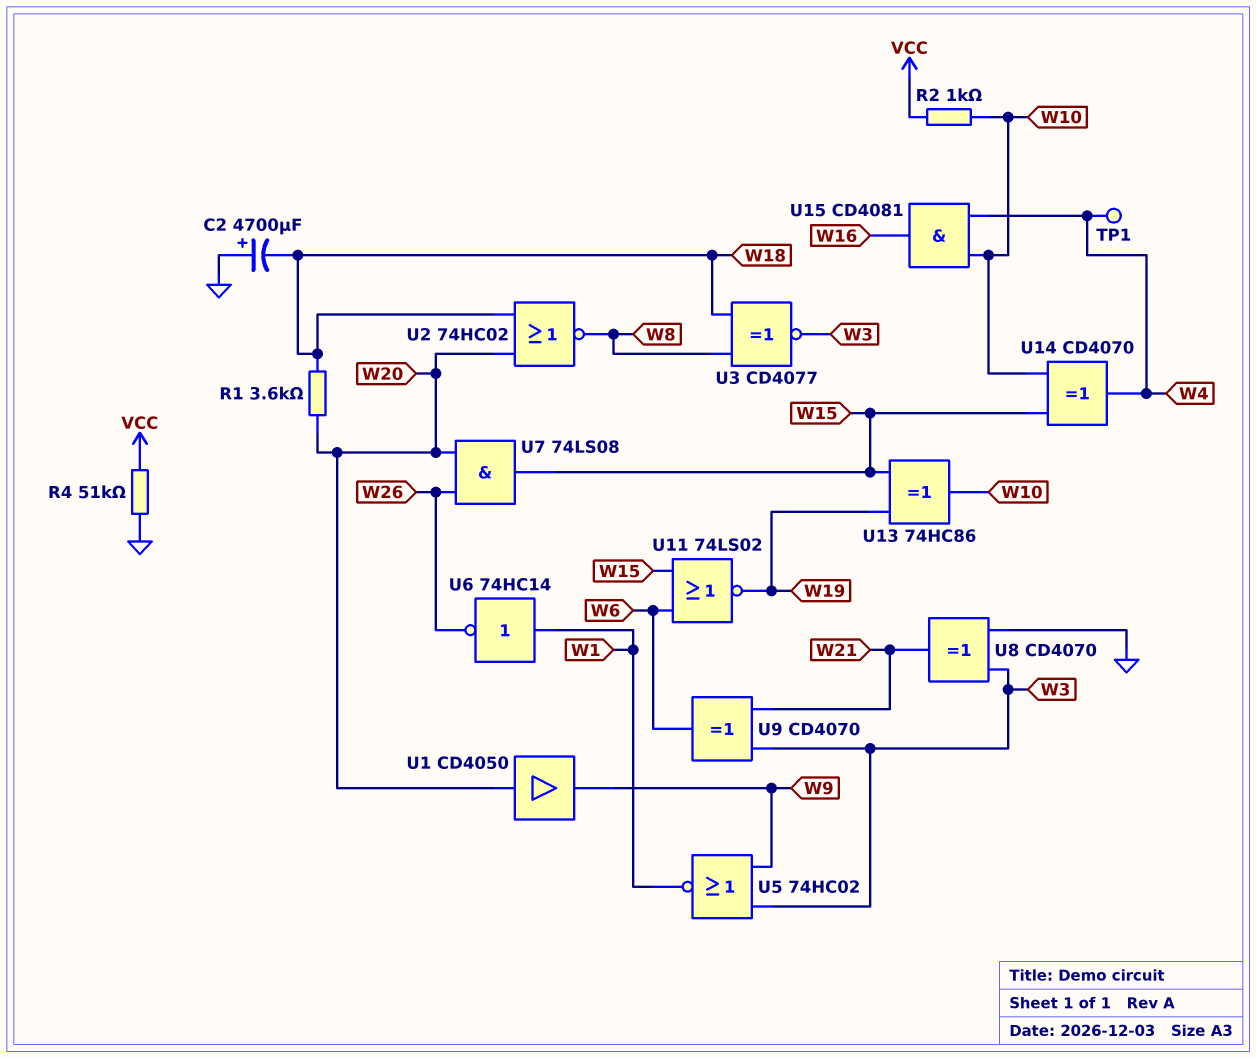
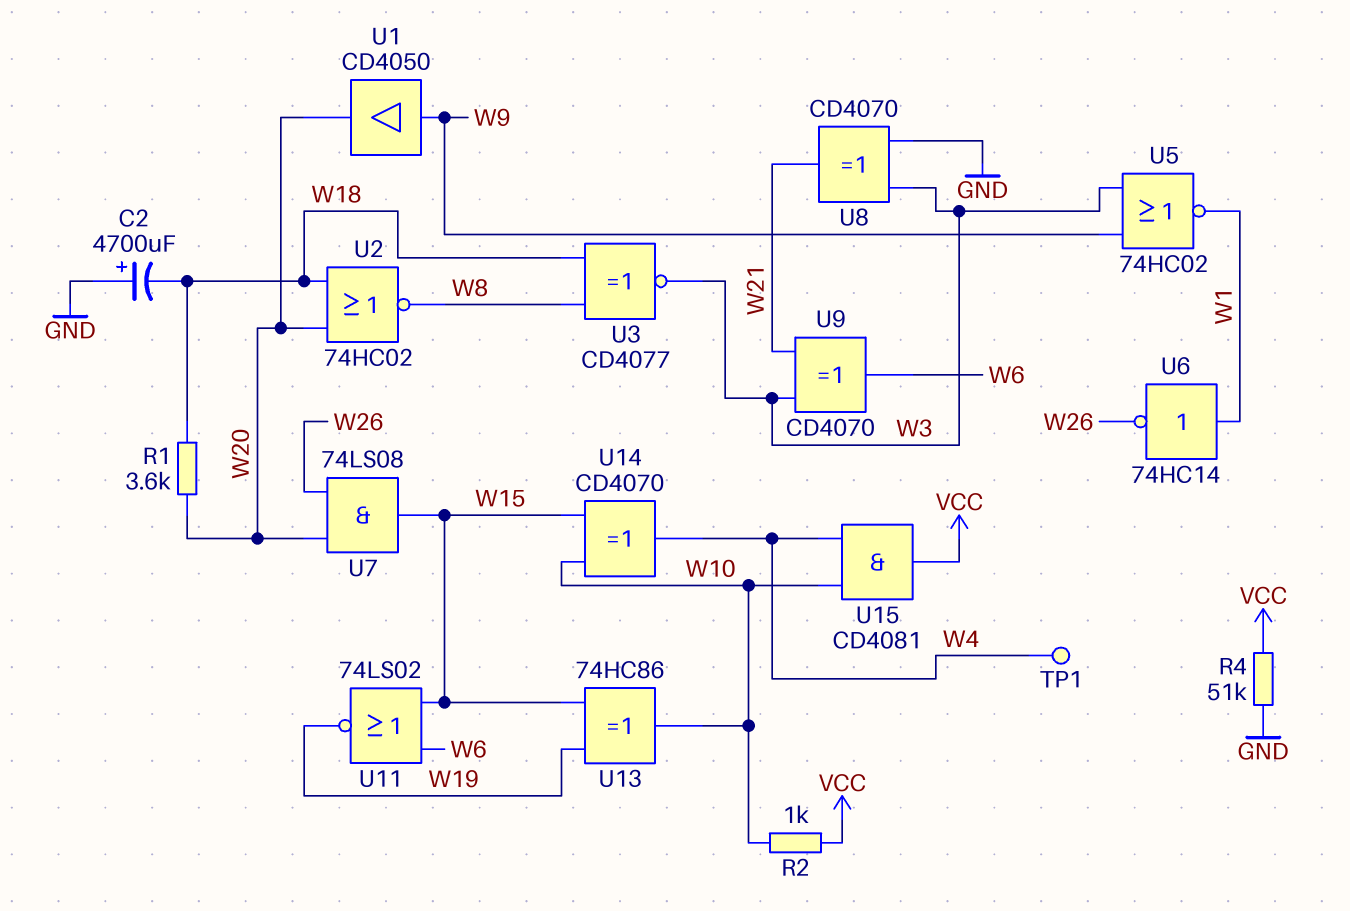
U1: buffer CD4050 (in W20, out W9) -> buffer CD4050 (in W9, out W20)
U15: AND CD4081 (in W4, in W10, out W16) -> AND CD4081 (in W4, in W10, out VCC)

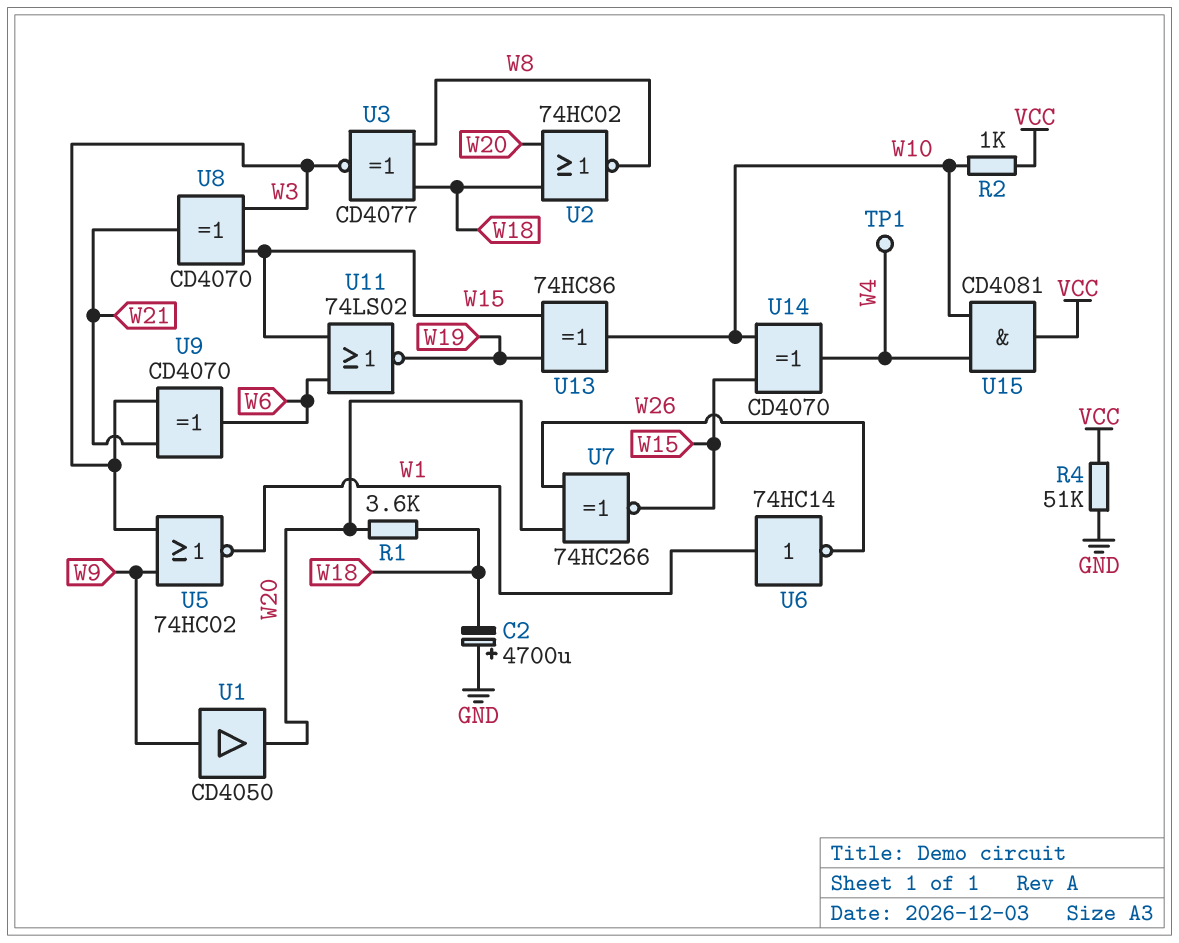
U7: AND 74LS08 (in W20, in W26, out W15) -> XNOR 74HC266 (in W20, in W26, out W15)
U8: XOR CD4070 (in GND, in W3, out W21) -> XOR CD4070 (in W3, in W15, out W21)

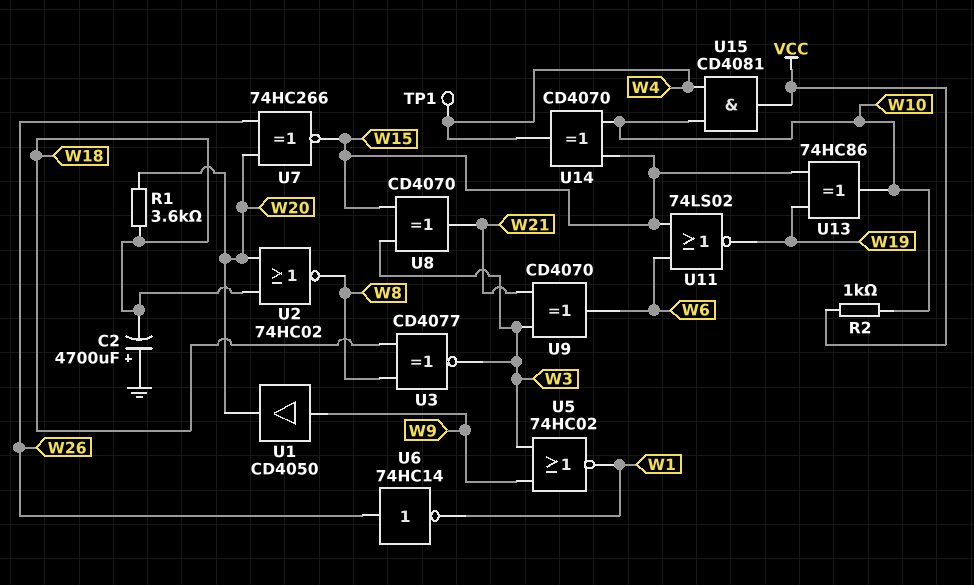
R4: 51k (GND, VCC) -> none
U6: NOT 74HC14 (in W1, out W26) -> NOT 74HC14 (in W26, out W1)

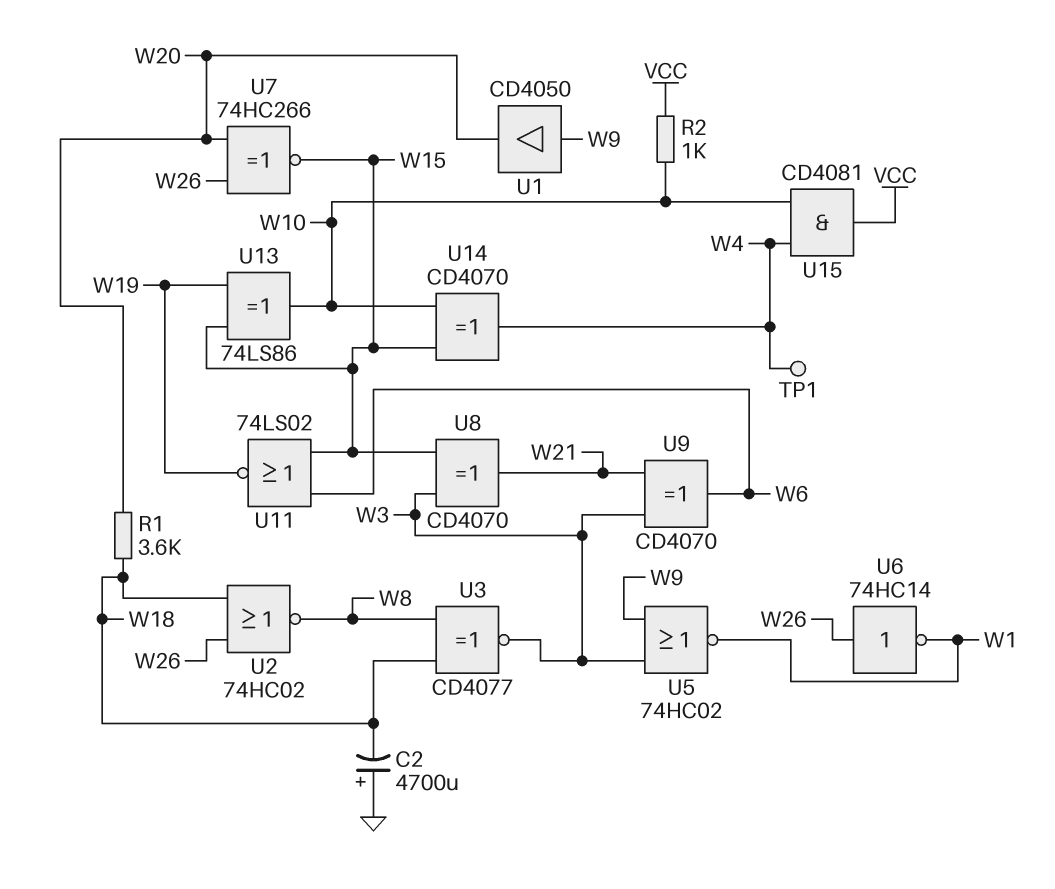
U2: NOR 74HC02 (in W18, in W20, out W8) -> NOR 74HC02 (in W18, in W26, out W8)
U13: XOR 74HC86 (in W15, in W19, out W10) -> XOR 74LS86 (in W15, in W19, out W10)

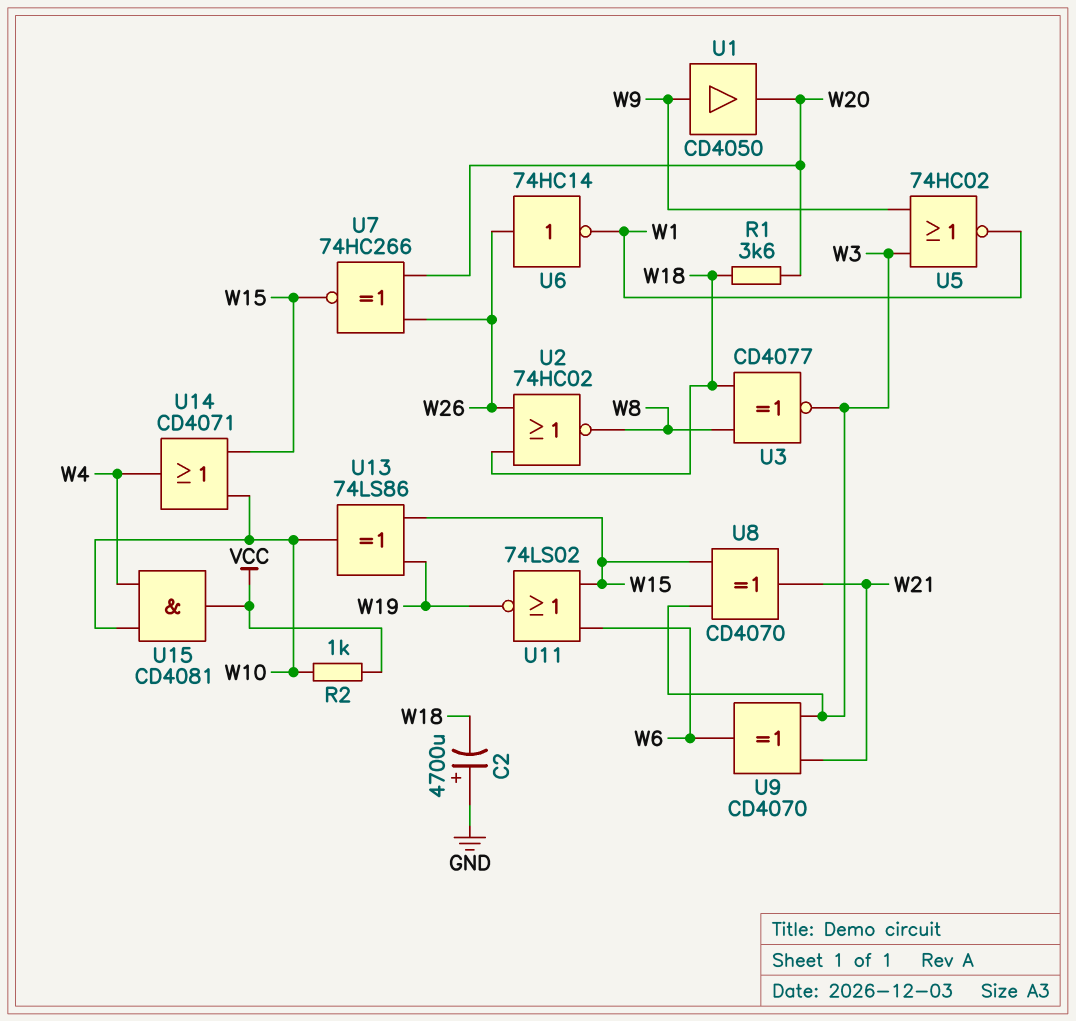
TP1: test point (W4) -> none
U14: XOR CD4070 (in W10, in W15, out W4) -> OR CD4071 (in W10, in W15, out W4)

